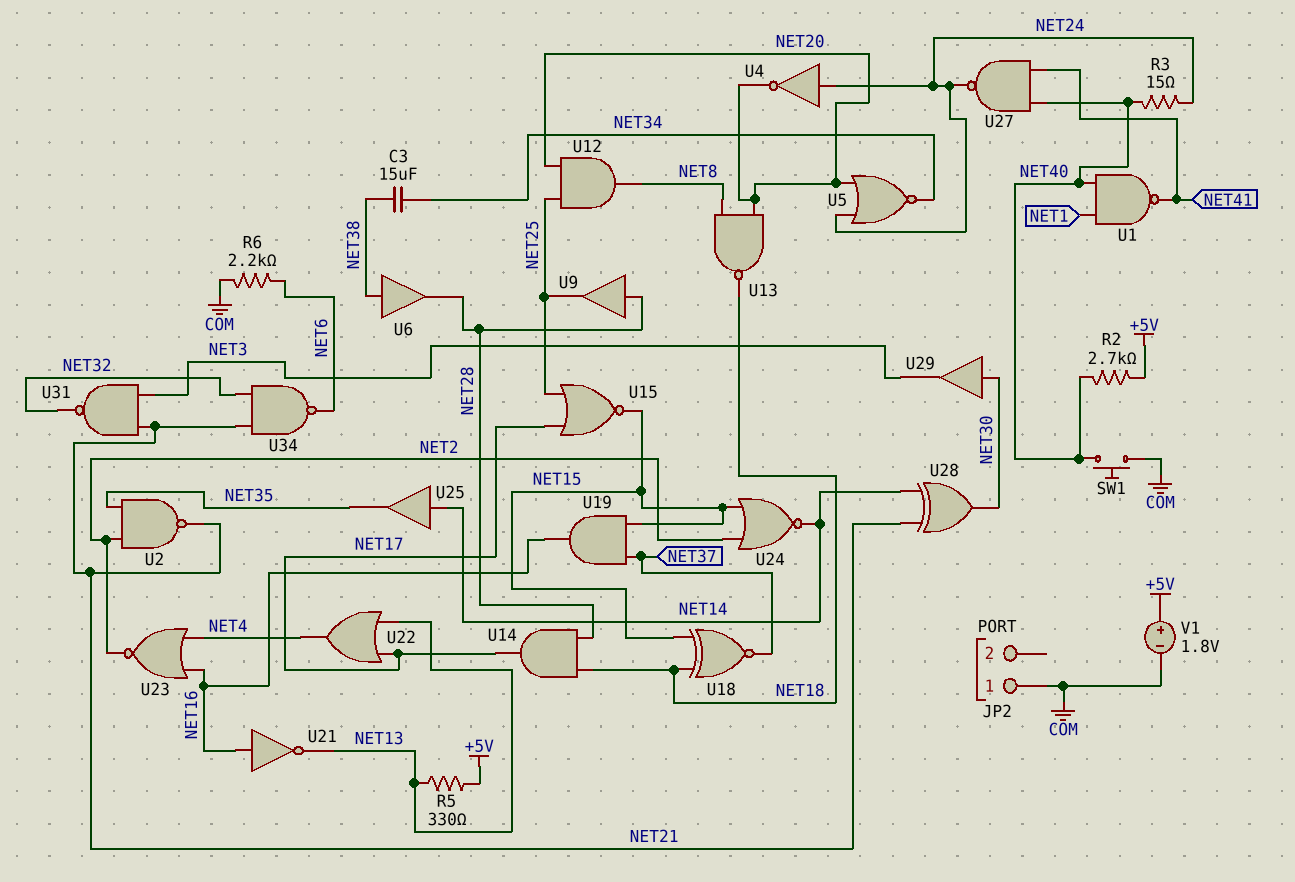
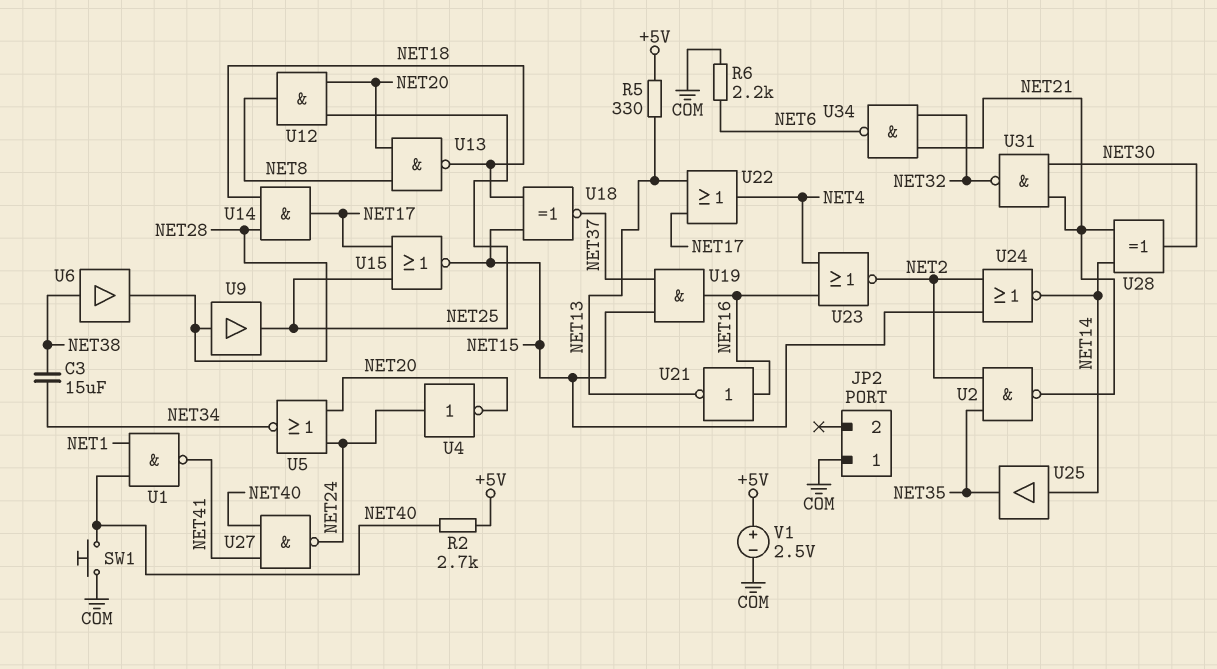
R3: 15 (NET24, NET40) -> none
U29: buffer (in NET30, out NET3) -> none
U31: NAND (in NET3, in NET21, out NET32) -> NAND (in NET21, in NET30, out NET32)
V1: 1.8V (plus +5V, minus COM) -> 2.5V (plus +5V, minus COM)

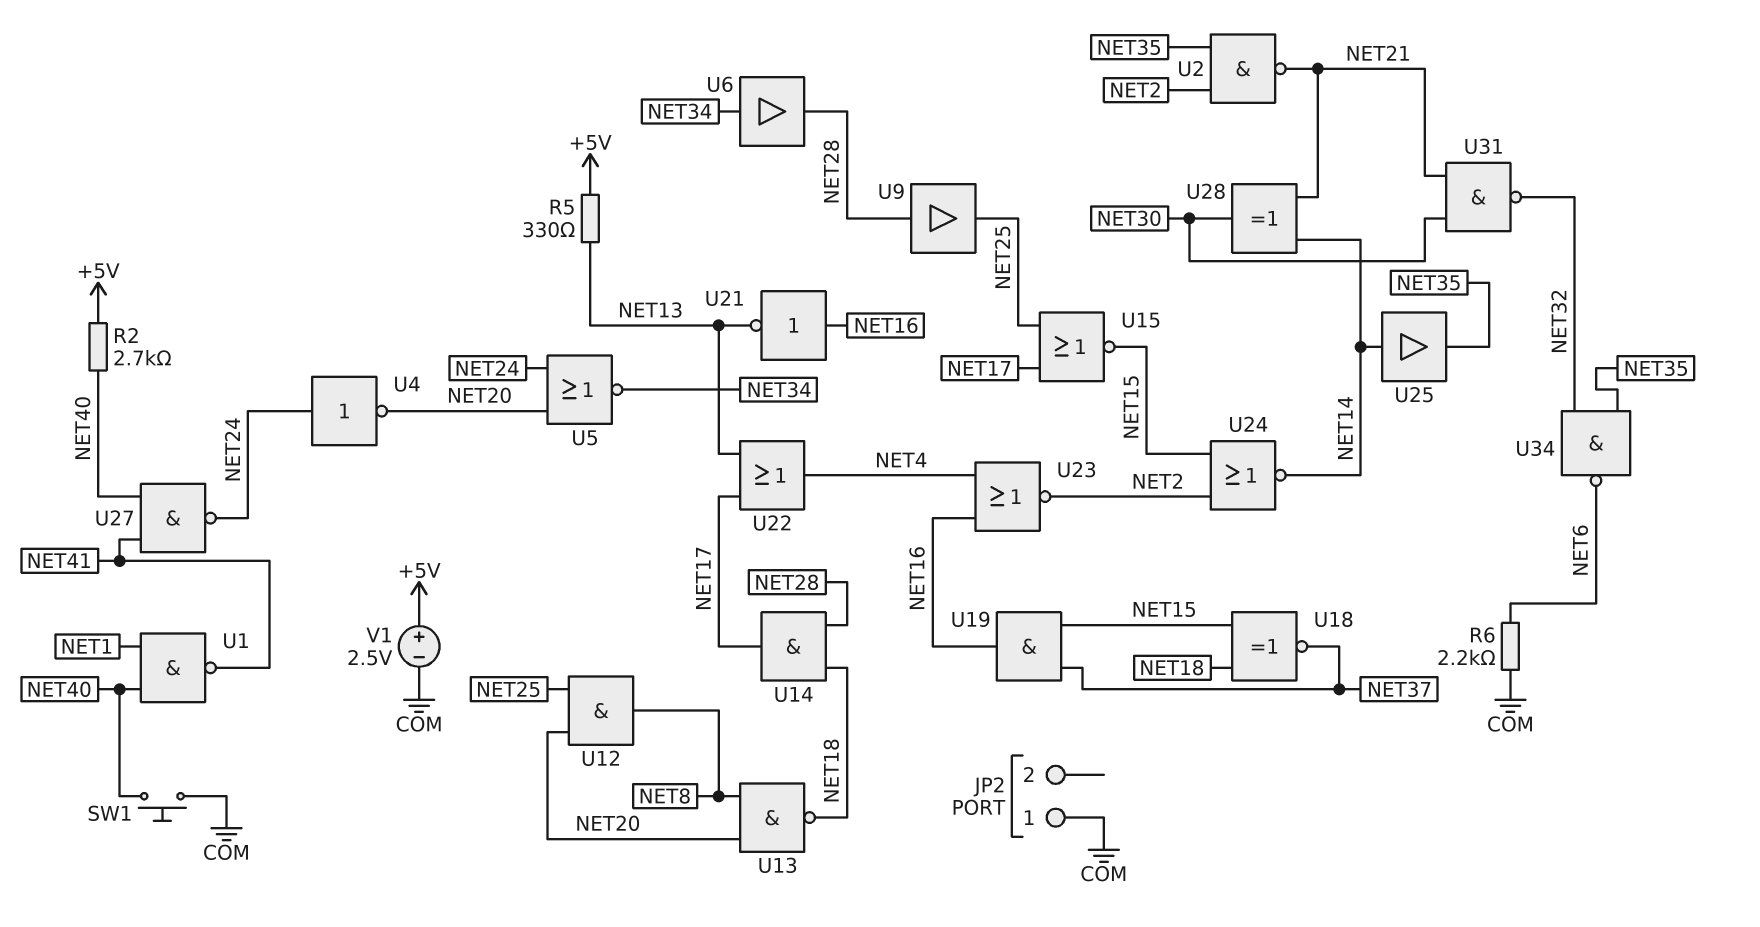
C3: 15uF (NET34, NET38) -> none
U6: buffer (in NET38, out NET28) -> buffer (in NET34, out NET28)
U34: NAND (in NET21, in NET32, out NET6) -> NAND (in NET32, in NET35, out NET6)

